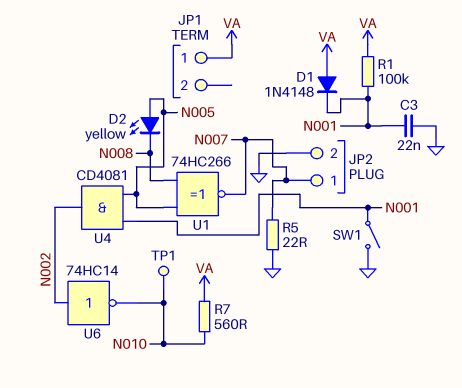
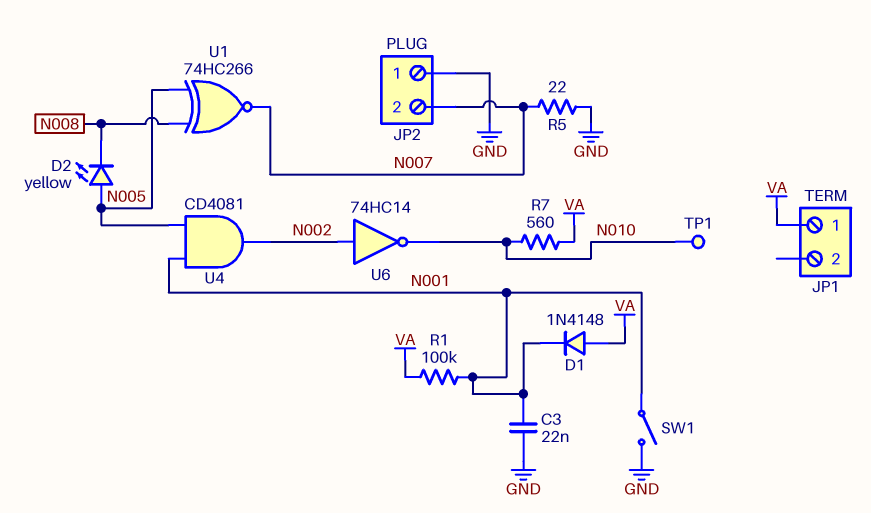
JP2 pin 1: N007 -> GND
JP2 pin 2: GND -> N007

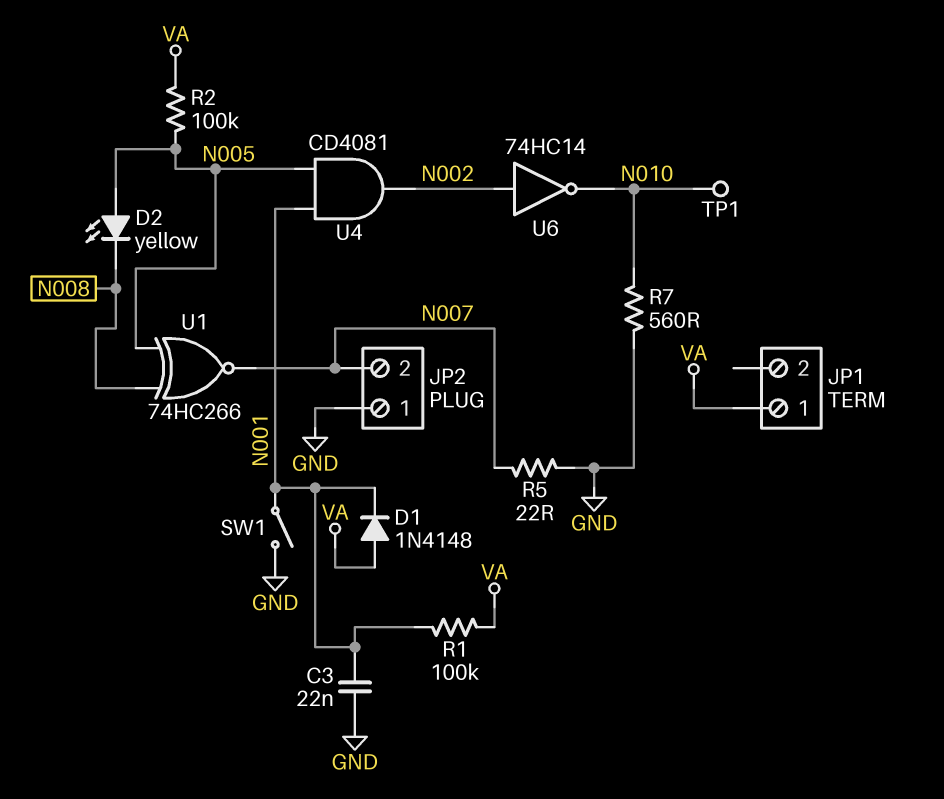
R2: none -> 100k (N005, VA)
R7: 560 (N010, VA) -> 560 (GND, N010)

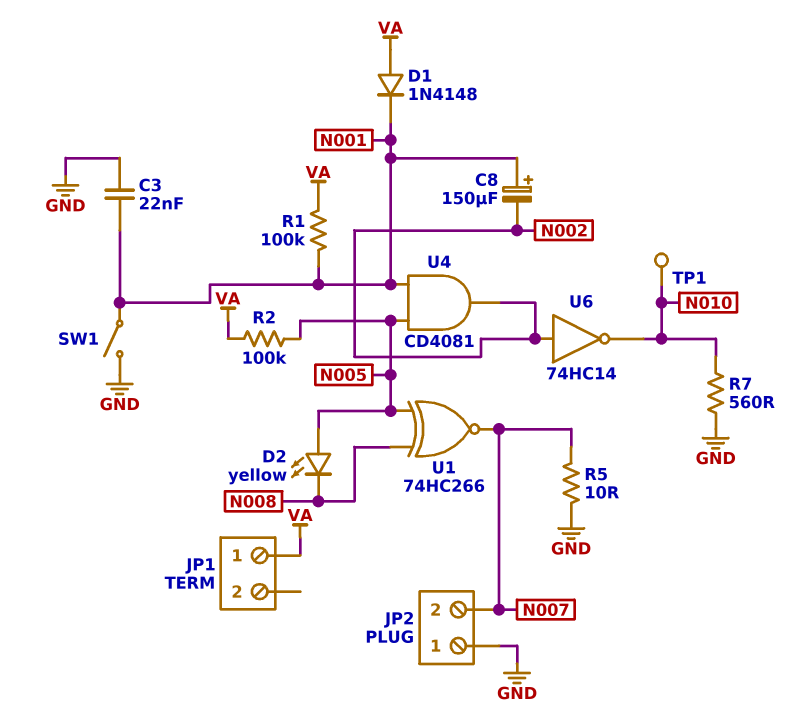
C8: none -> 150uF (plus N001, minus N002)
R5: 22 (GND, N007) -> 10 (GND, N007)

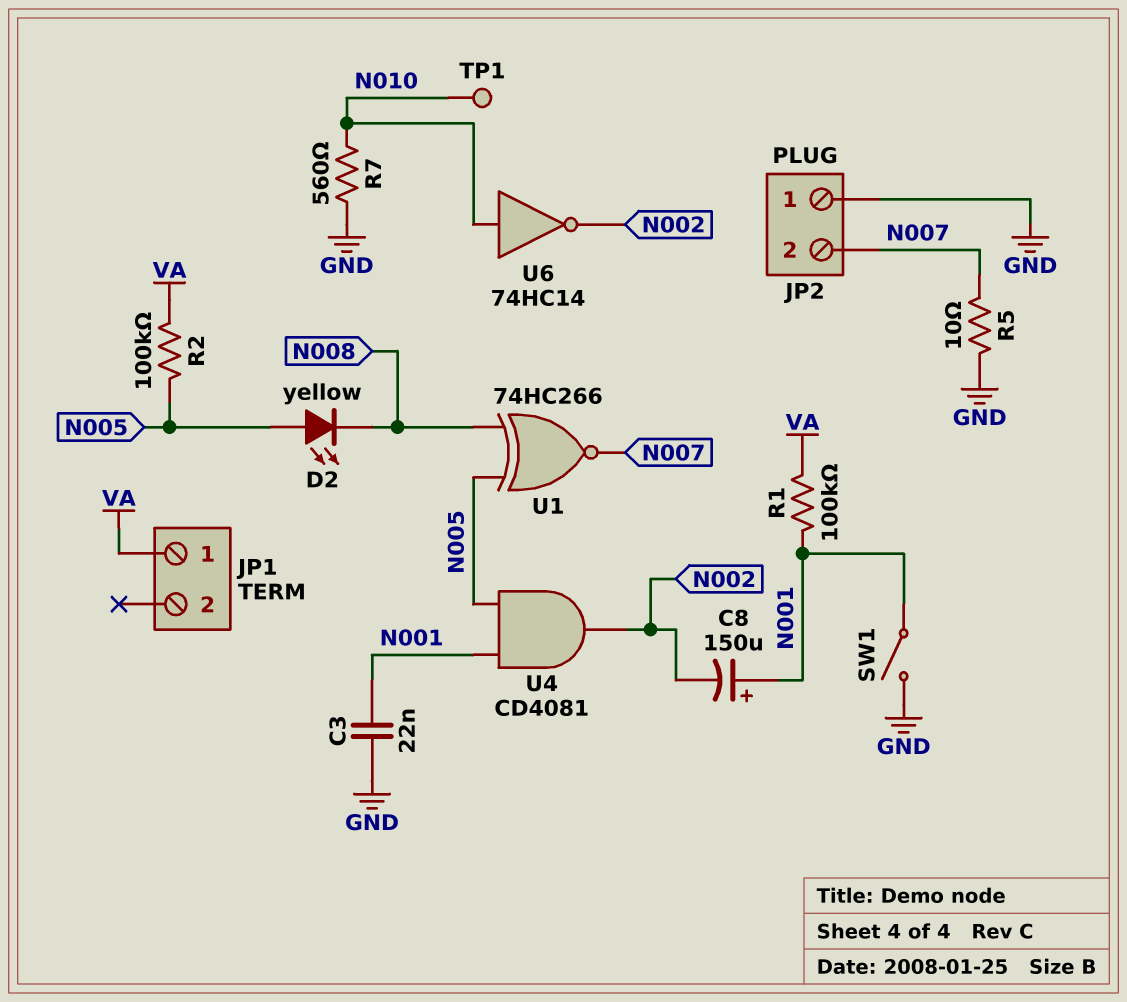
D1: diode 1N4148 (A VA, K N001) -> none
U6: NOT 74HC14 (in N002, out N010) -> NOT 74HC14 (in N010, out N002)

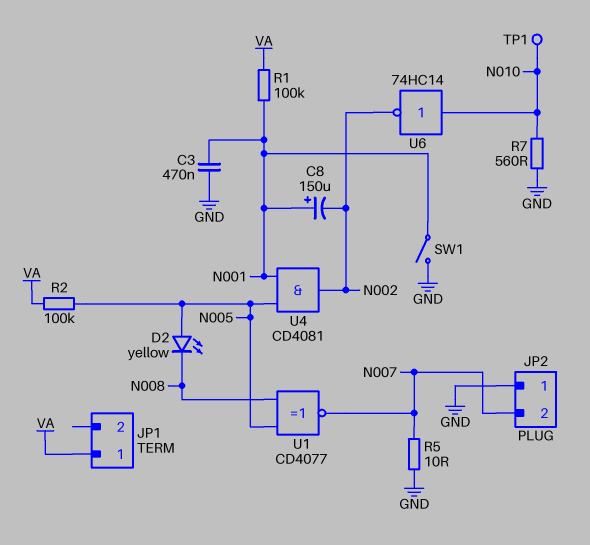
C3: 22nF (GND, N001) -> 470nF (GND, N001)
U1: XNOR 74HC266 (in N005, in N008, out N007) -> XNOR CD4077 (in N005, in N008, out N007)

